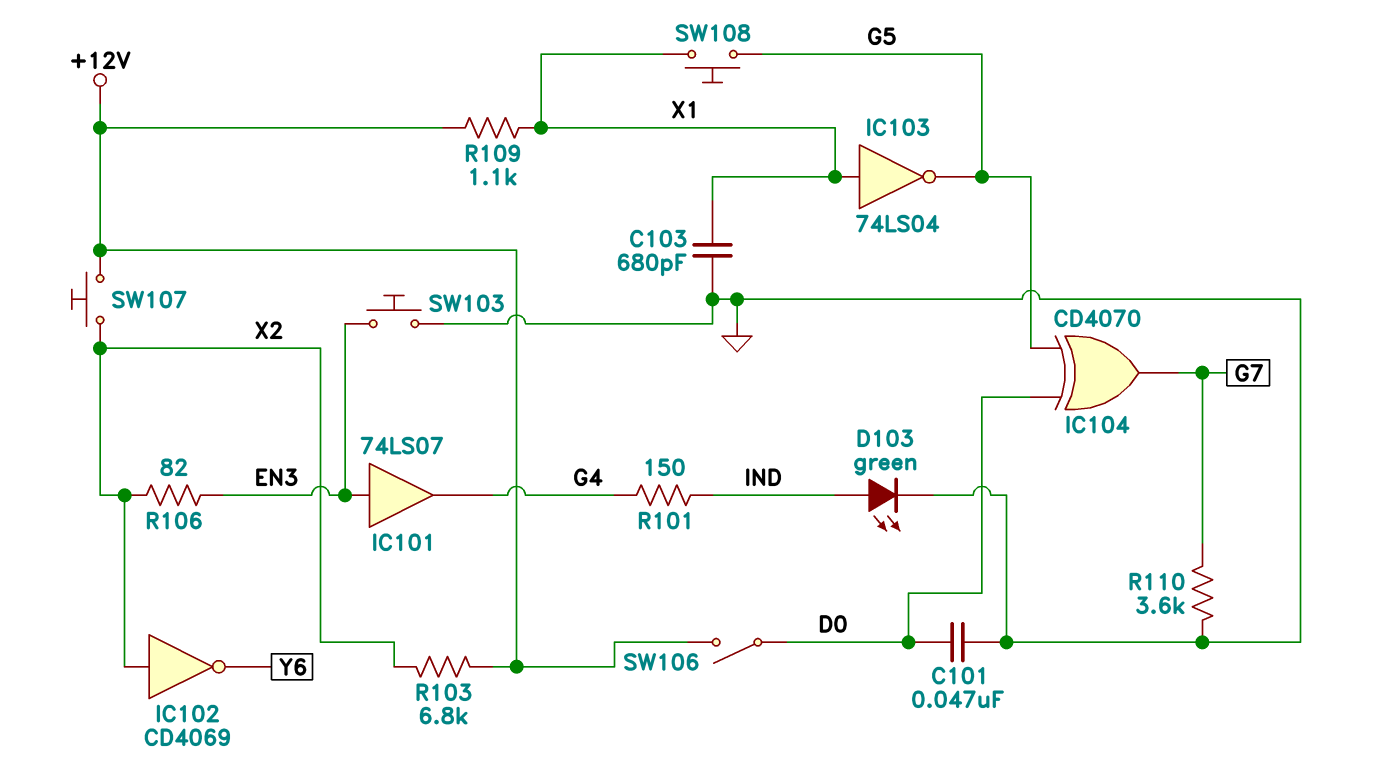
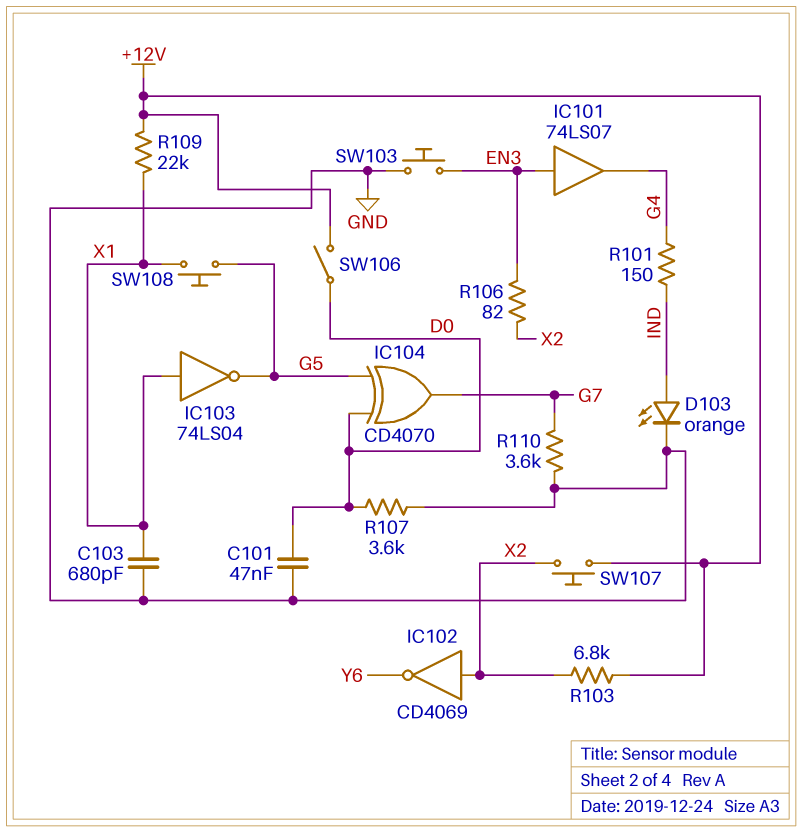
D103: LED green (A IND, K GND) -> LED orange (A IND, K GND)
R107: none -> 3.6k (D0, GND)
R109: 1.1k (+12V, X1) -> 22k (+12V, X1)

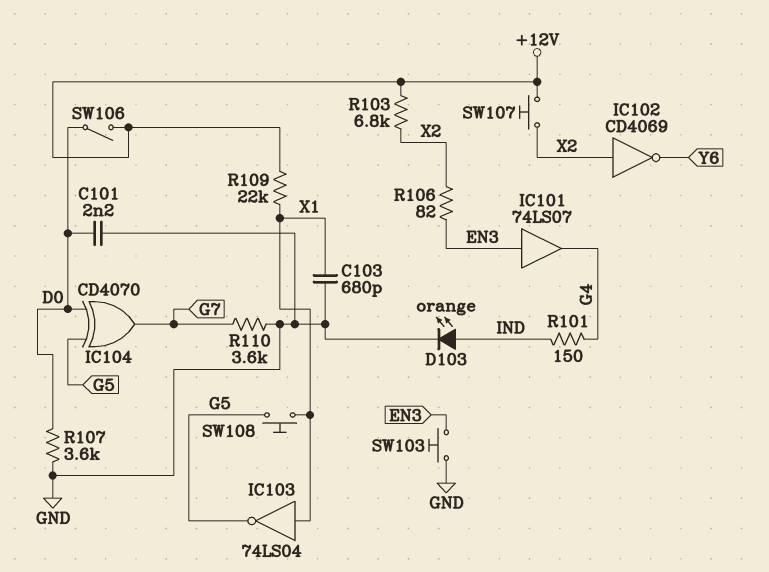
C101: 47nF (D0, GND) -> 2.2nF (D0, GND)

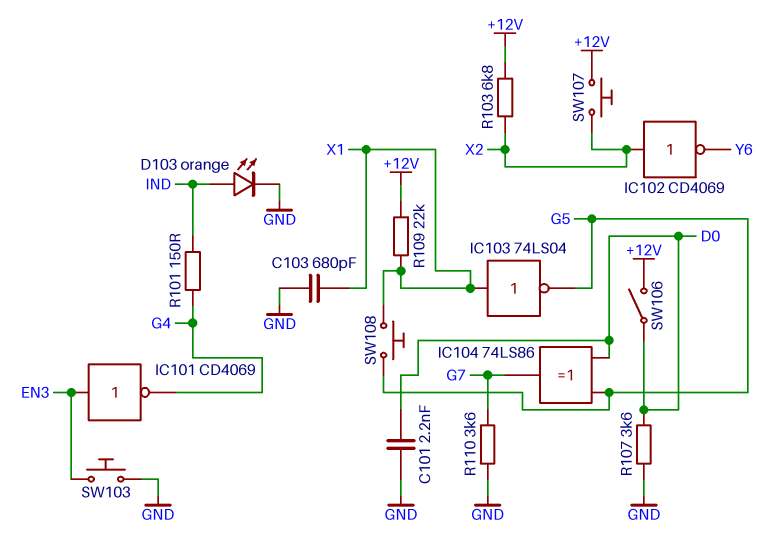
IC101: buffer 74LS07 (in EN3, out G4) -> NOT CD4069 (in EN3, out G4)
IC104: XOR CD4070 (in D0, in G5, out G7) -> XOR 74LS86 (in D0, in G5, out G7)
R106: 82 (EN3, X2) -> none

